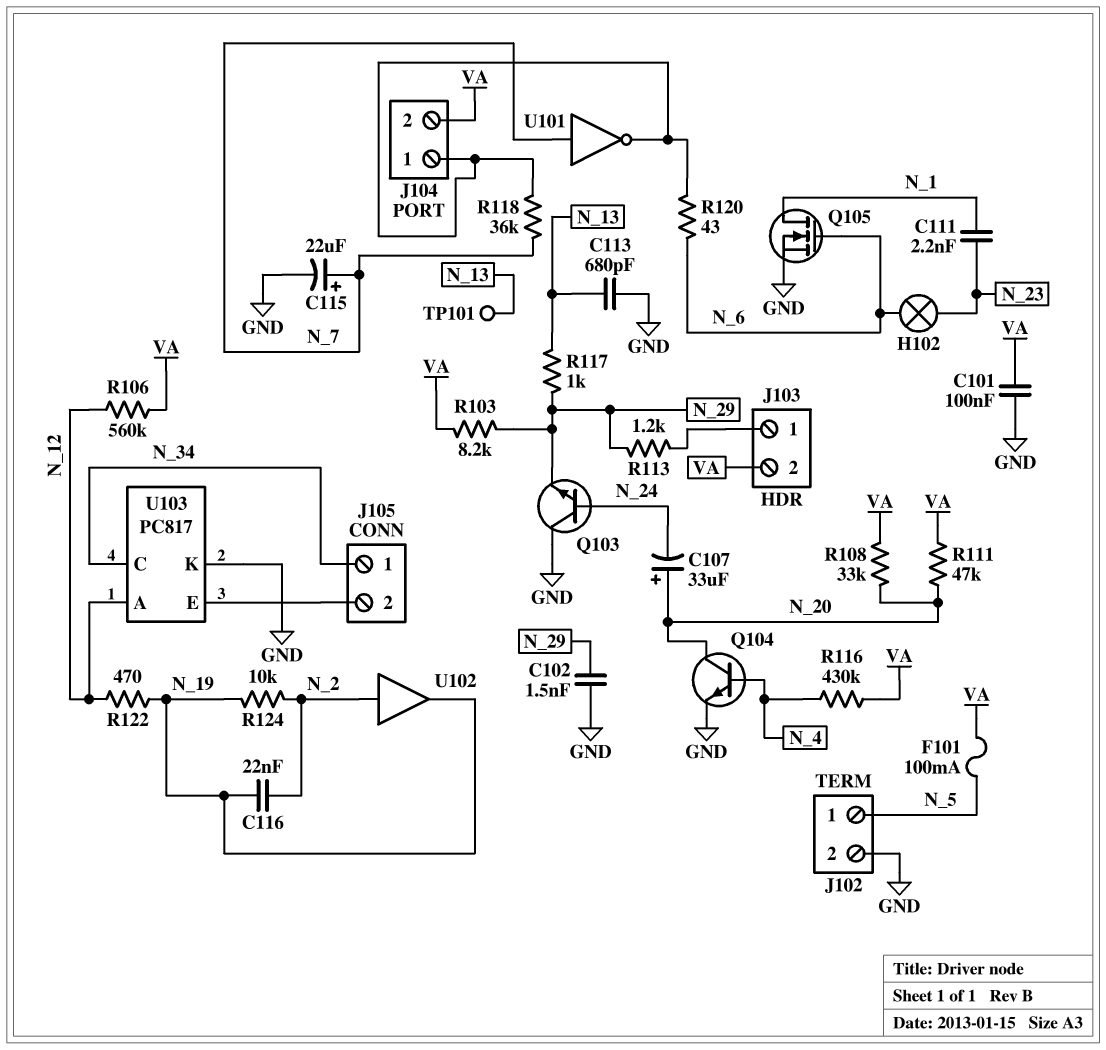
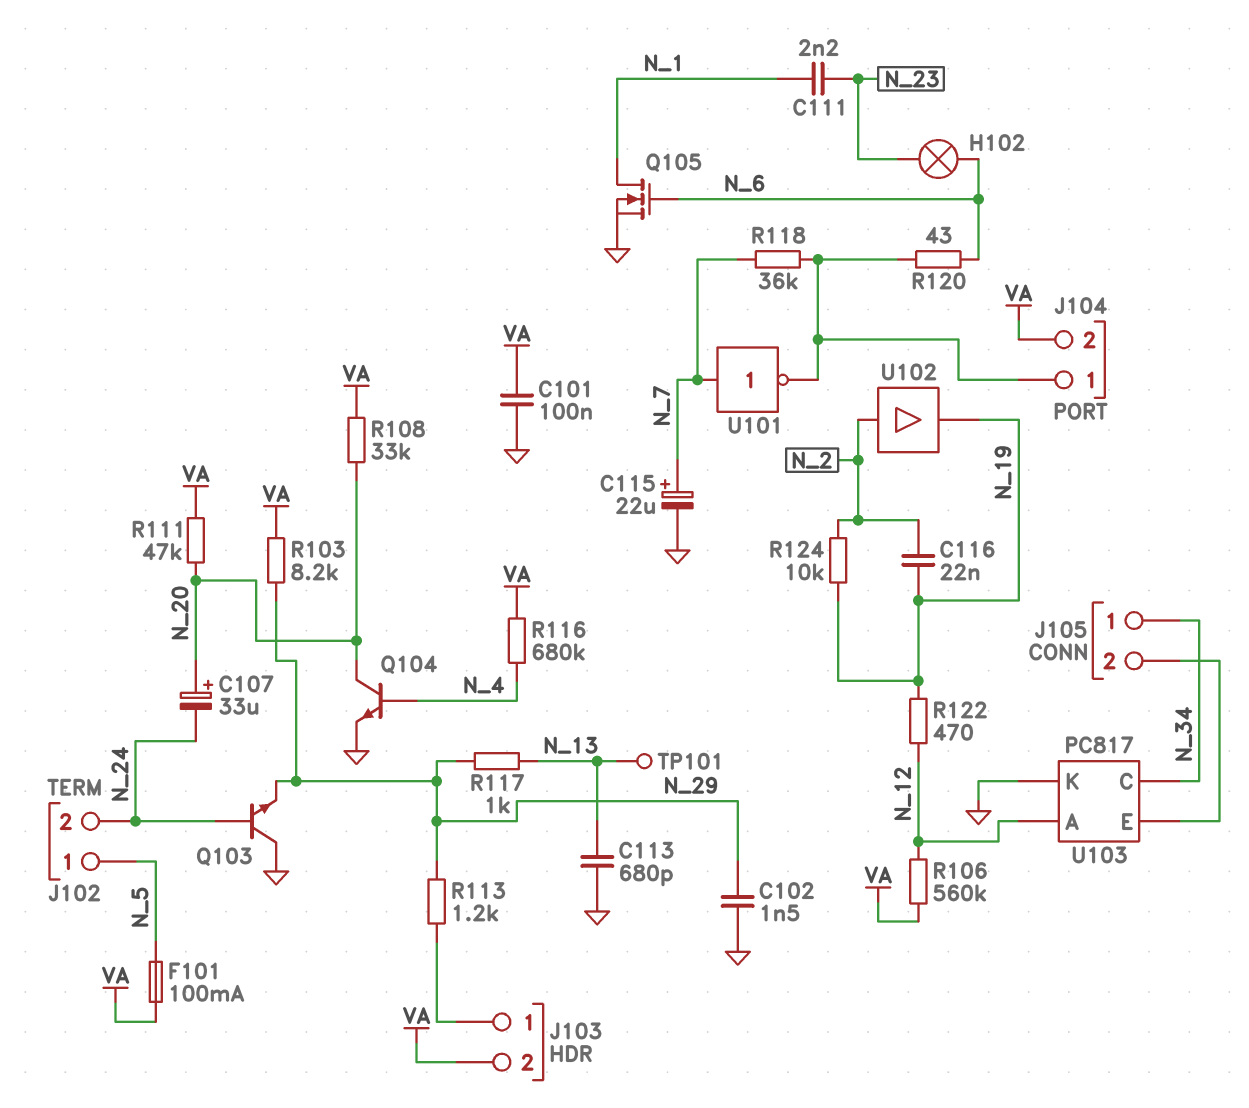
J102 pin 2: GND -> N_24
R116: 430k (N_4, VA) -> 680k (N_4, VA)

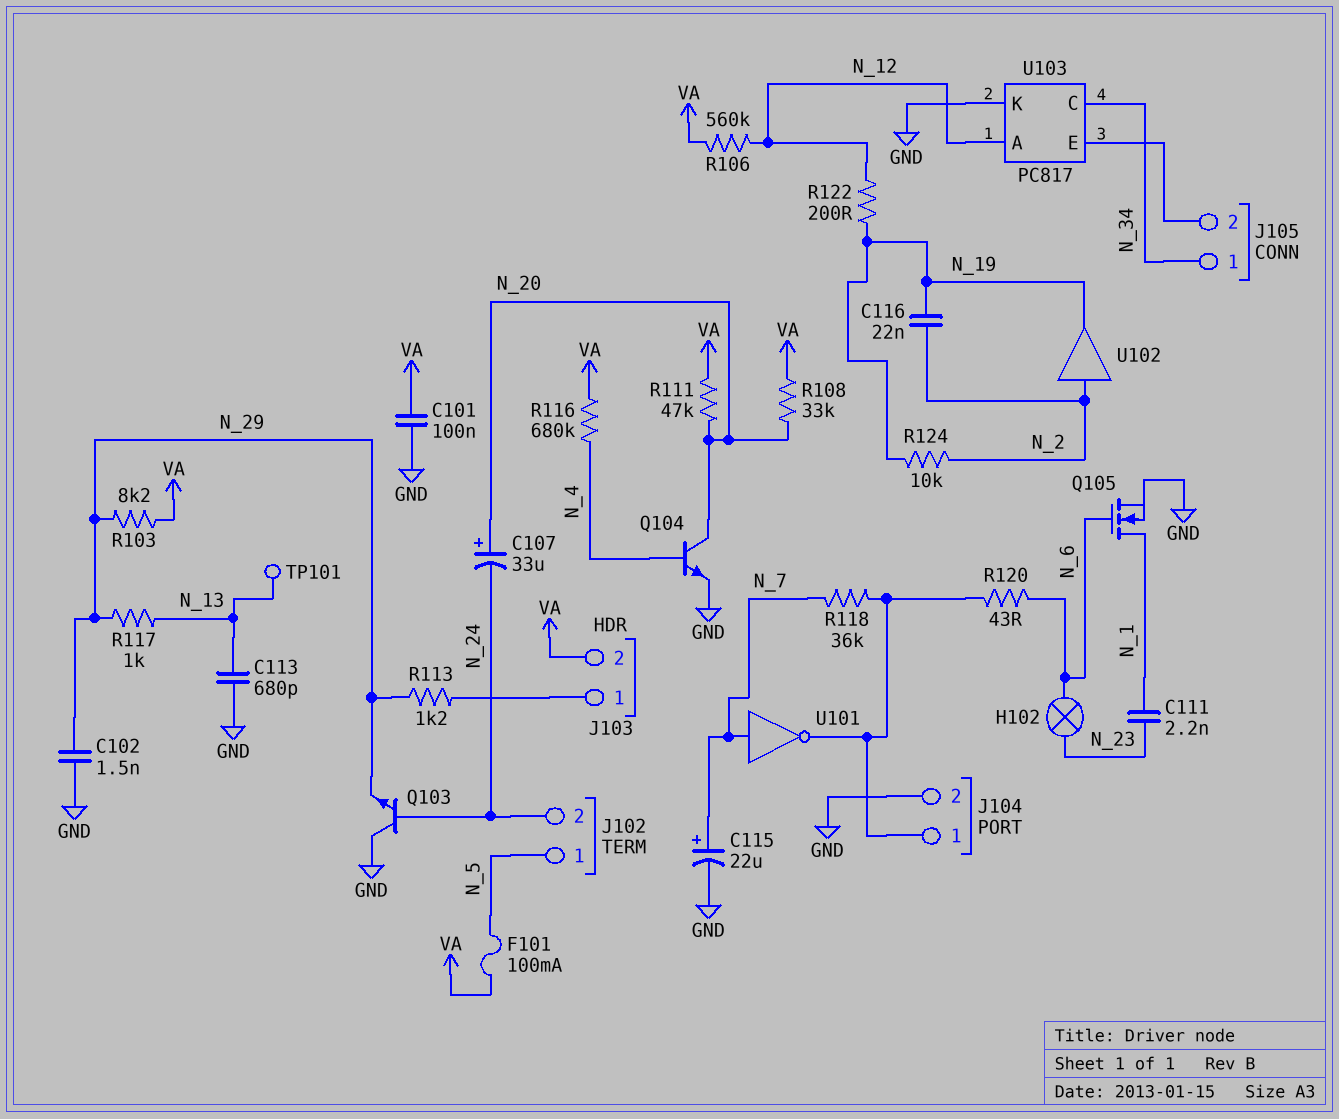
J104 pin 2: VA -> GND
R122: 470 (N_12, N_19) -> 200 (N_12, N_19)

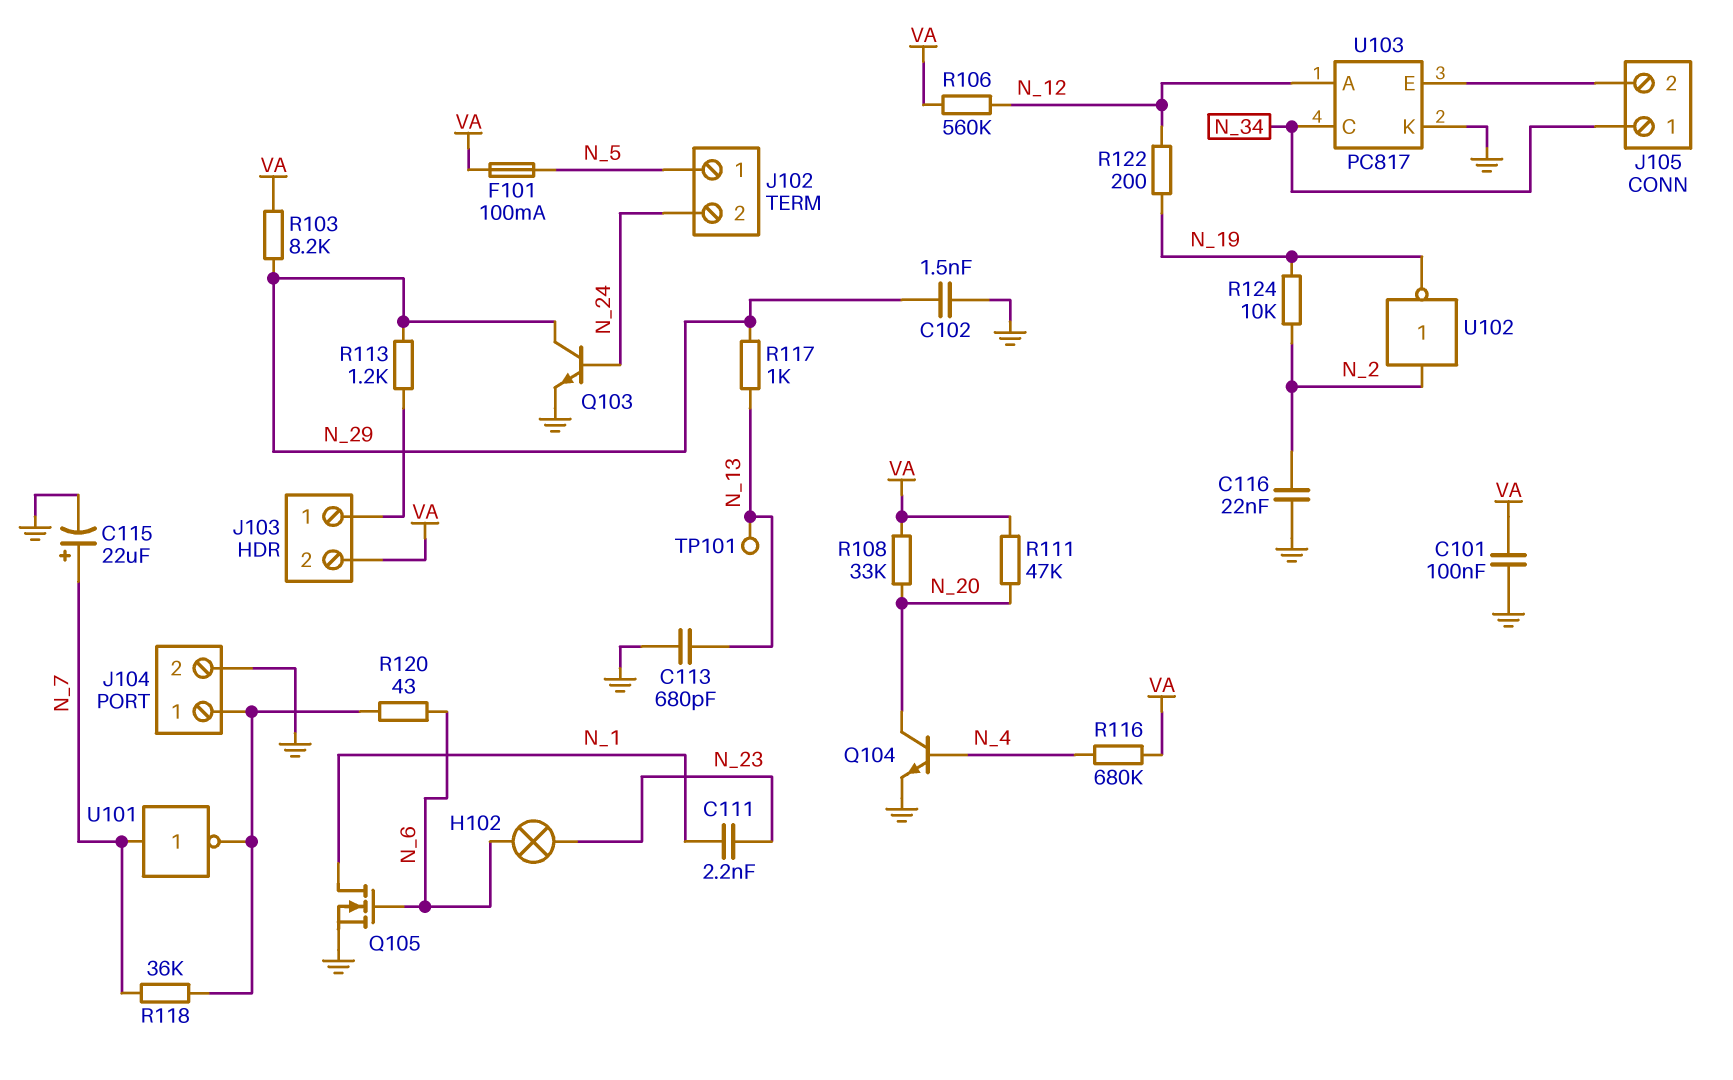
C107: 33uF (plus N_20, minus N_24) -> none
C116: 22nF (N_2, N_19) -> 22nF (GND, N_2)
Q103: NPN (B N_24, C GND, E N_29) -> NPN (B N_24, C N_29, E GND)
U102: buffer (in N_2, out N_19) -> NOT (in N_2, out N_19)

